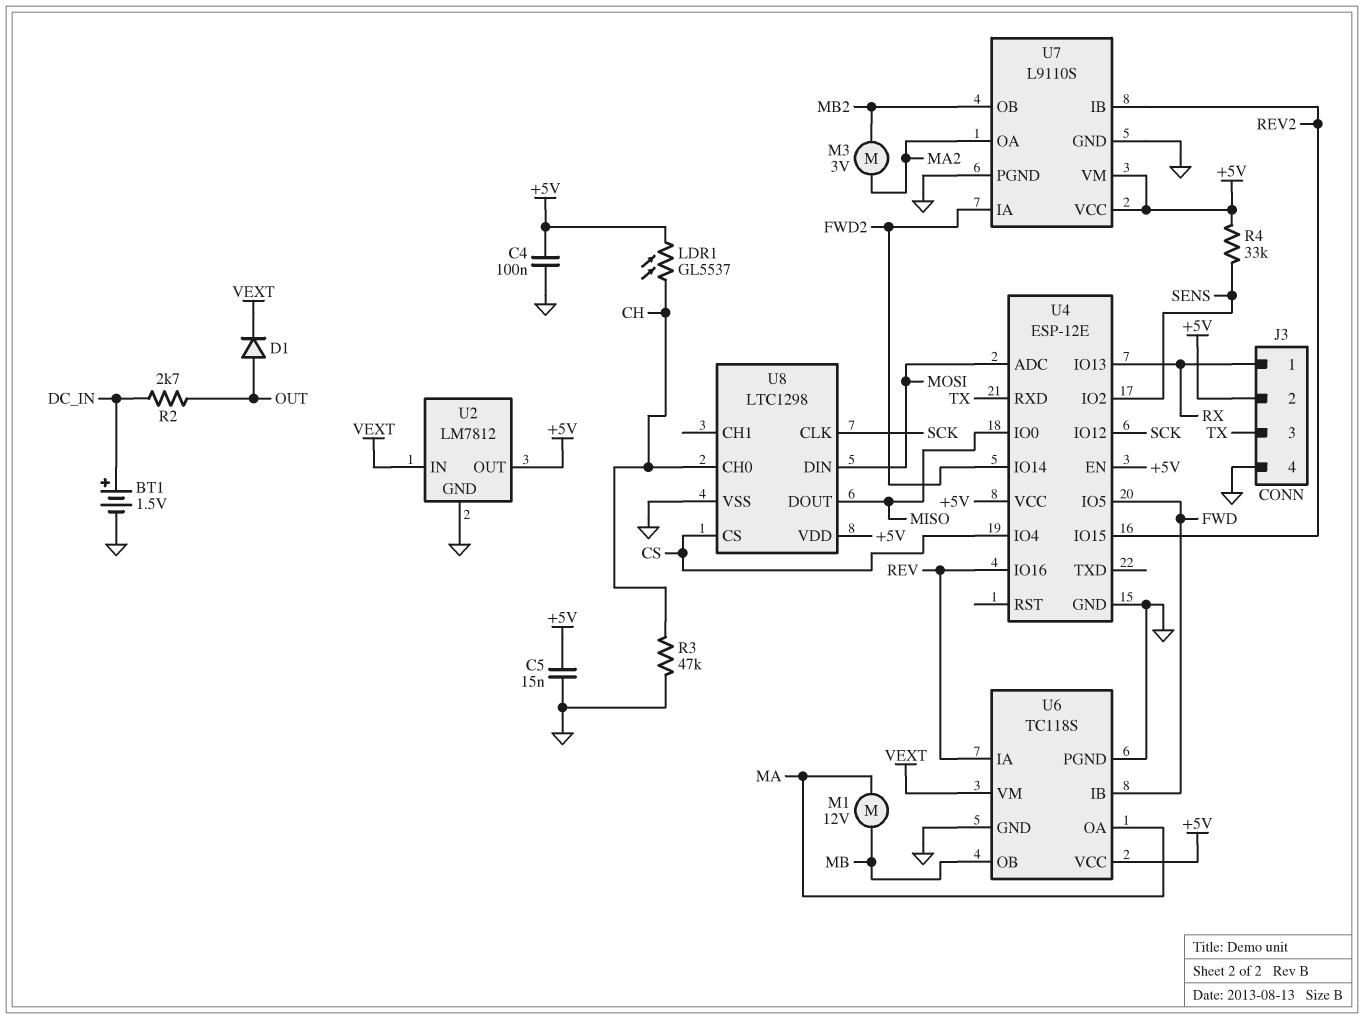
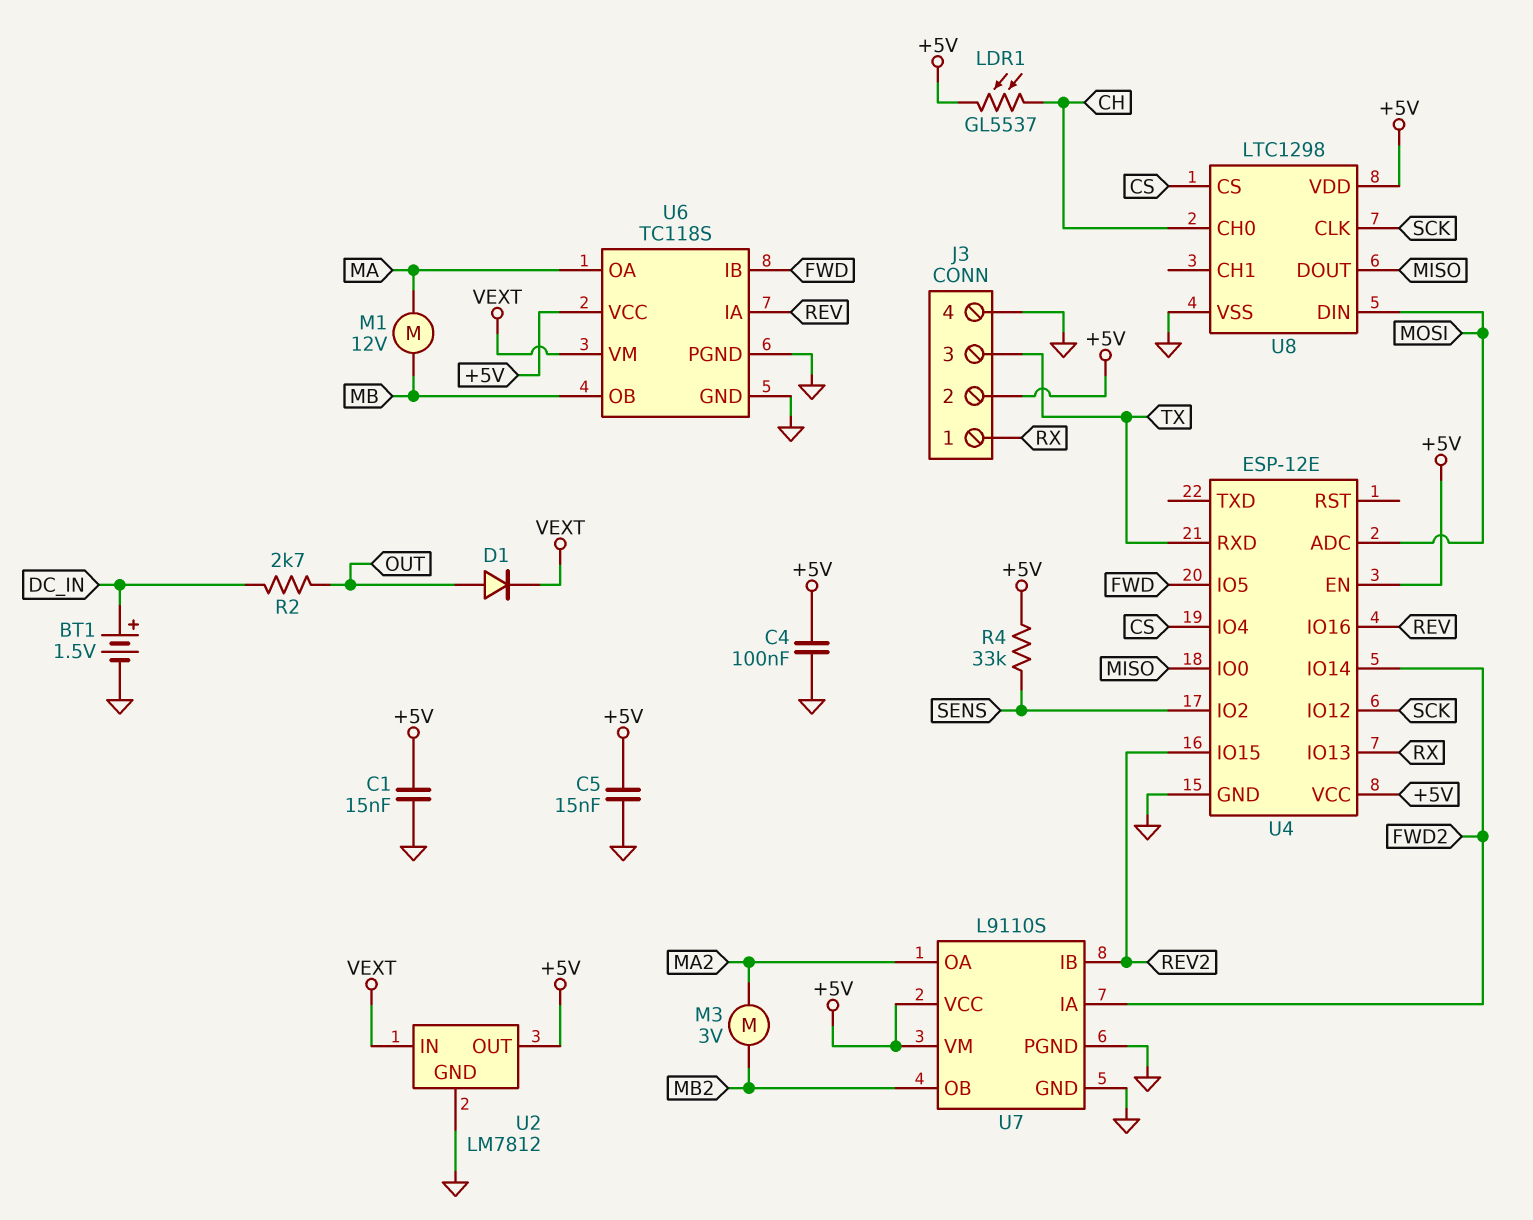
C1: none -> 15nF (+5V, GND)
R3: 47k (CH, GND) -> none

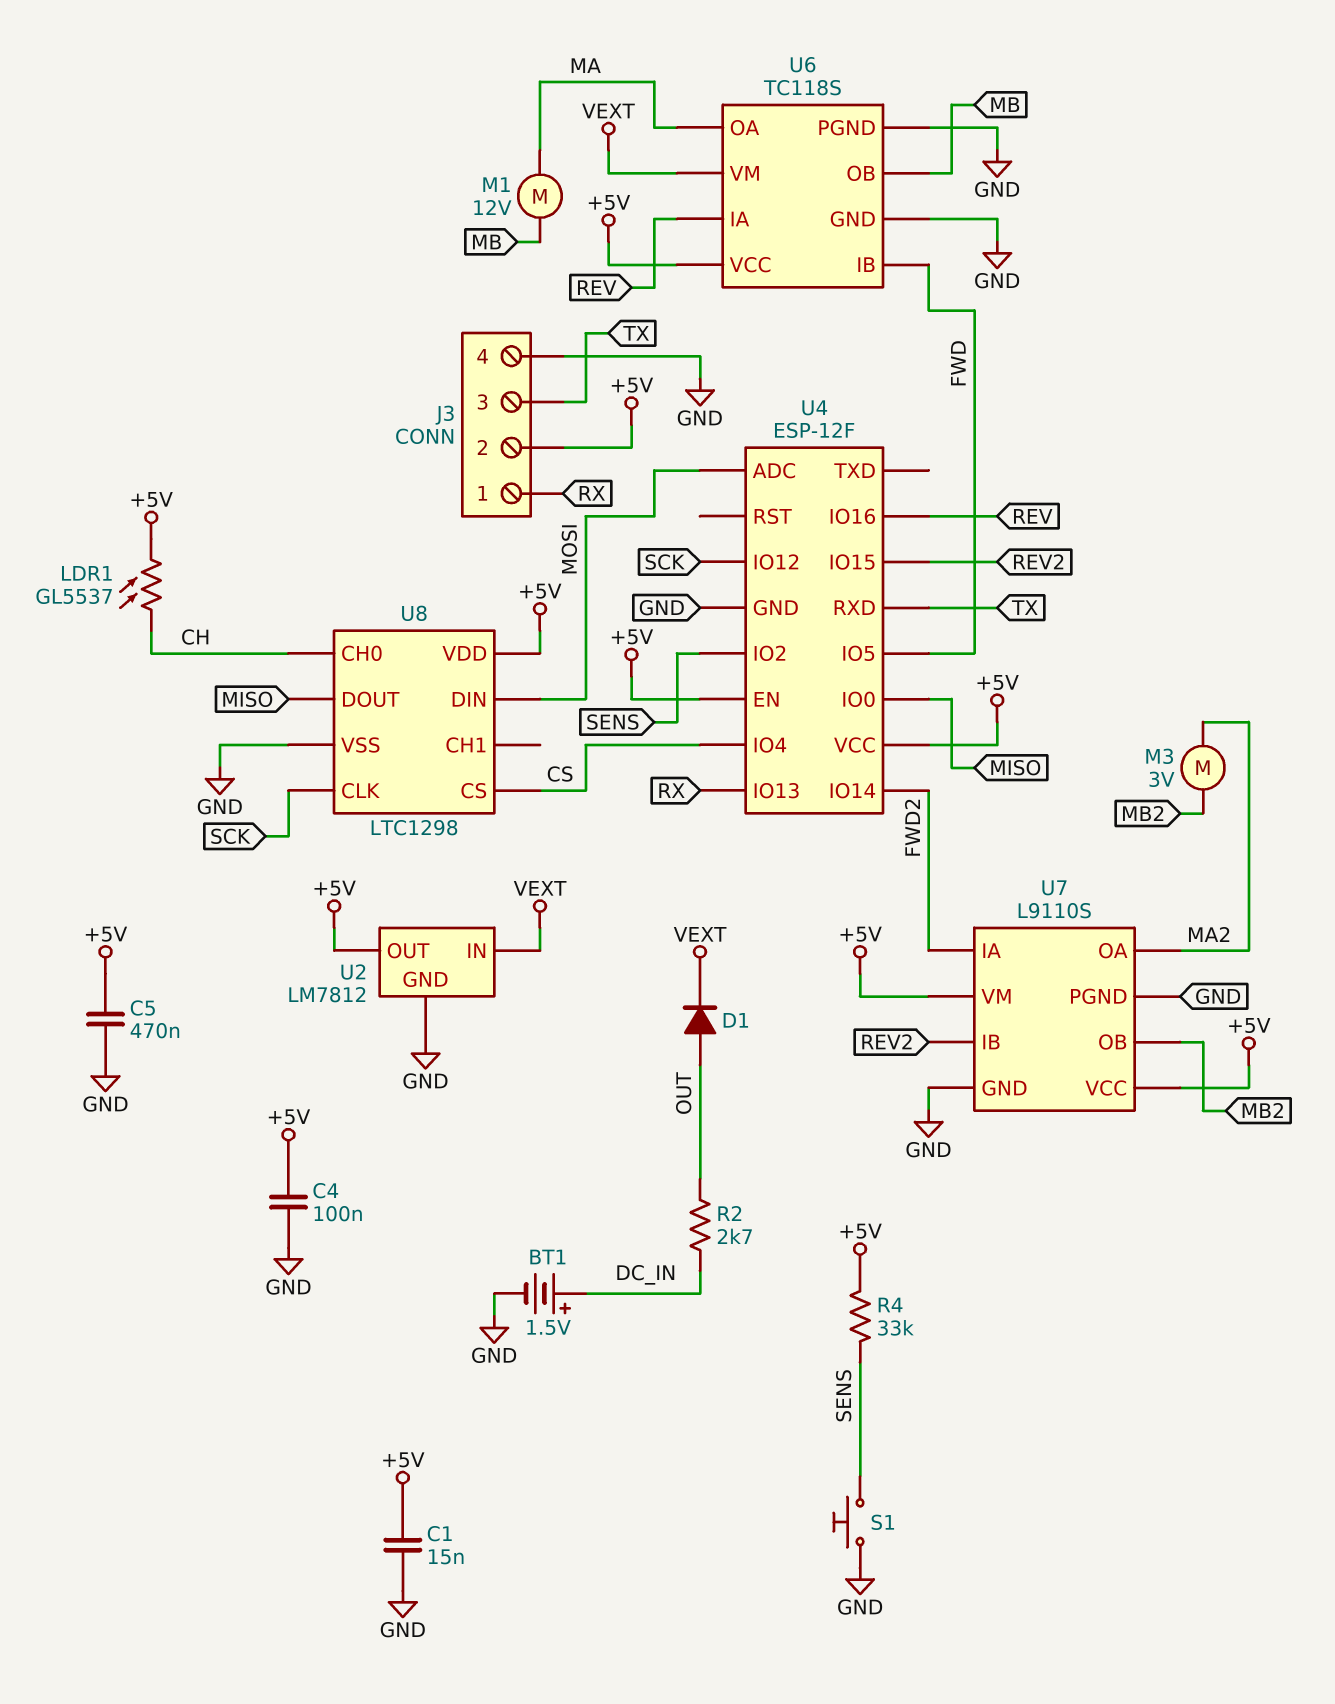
C5: 15nF (+5V, GND) -> 470nF (+5V, GND)
S1: none -> button (GND, SENS)
U4: ESP-12E -> ESP-12F

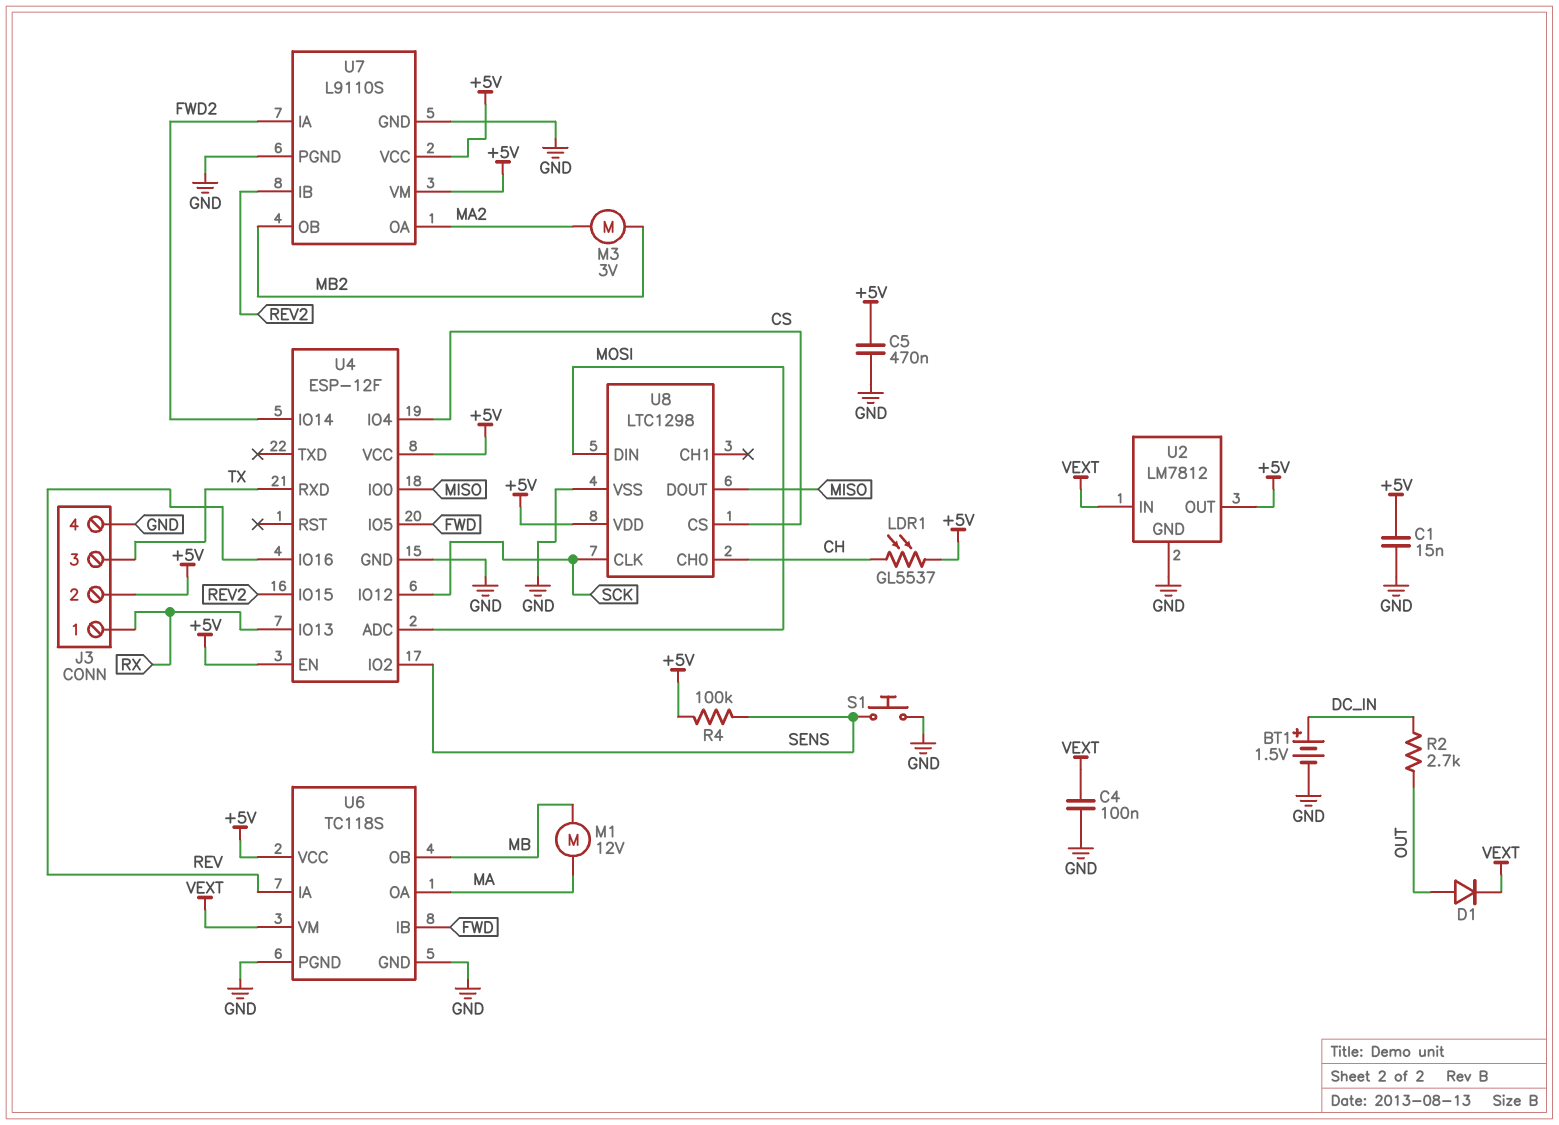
C4: 100nF (+5V, GND) -> 100nF (GND, VEXT)
R4: 33k (+5V, SENS) -> 100k (+5V, SENS)

